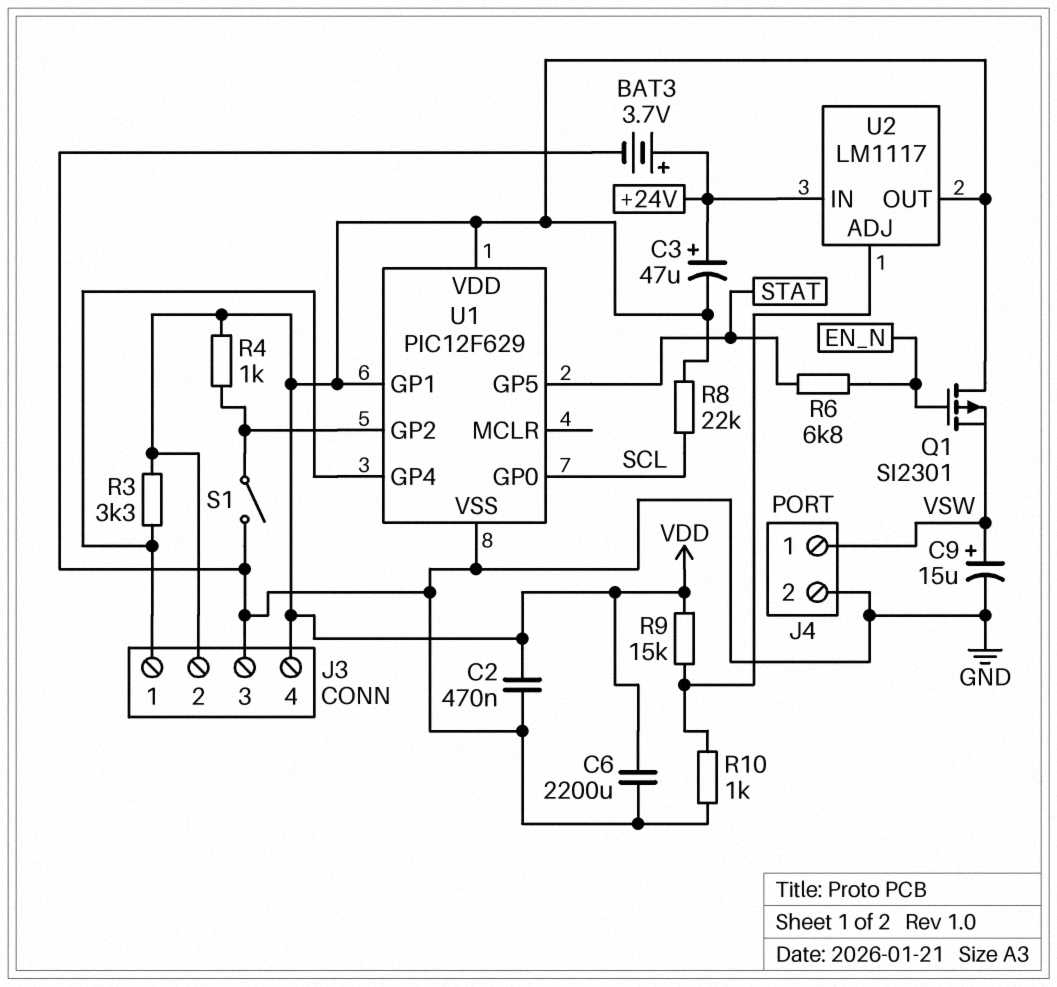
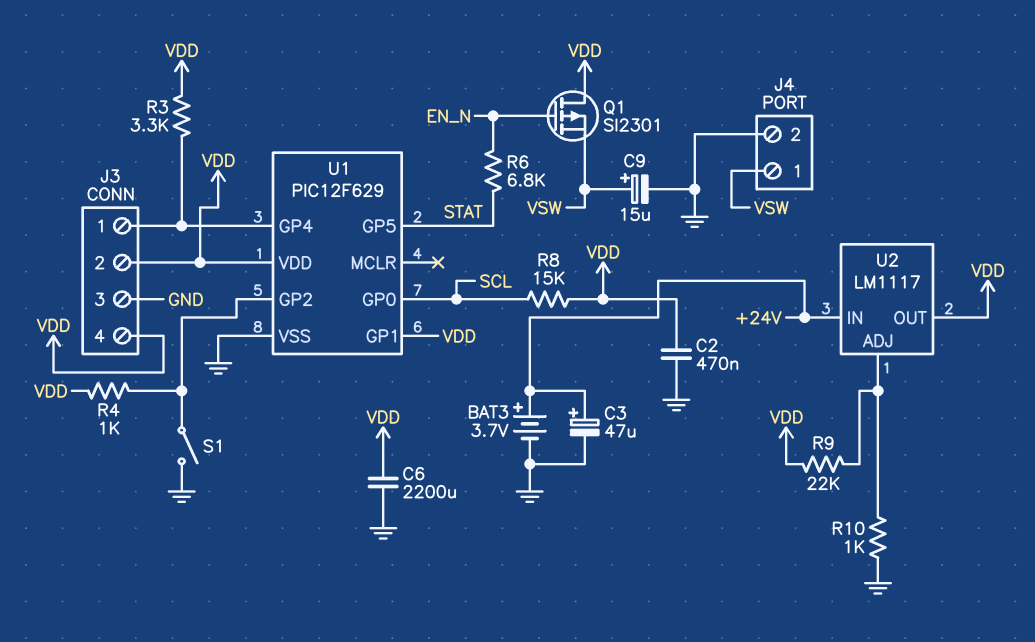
C3: 47uF (plus +24V, minus VDD) -> 47uF (plus +24V, minus GND)
R8: 22k (SCL, VDD) -> 15k (SCL, VDD)
R9: 15k (U2/ADJ, VDD) -> 22k (U2/ADJ, VDD)

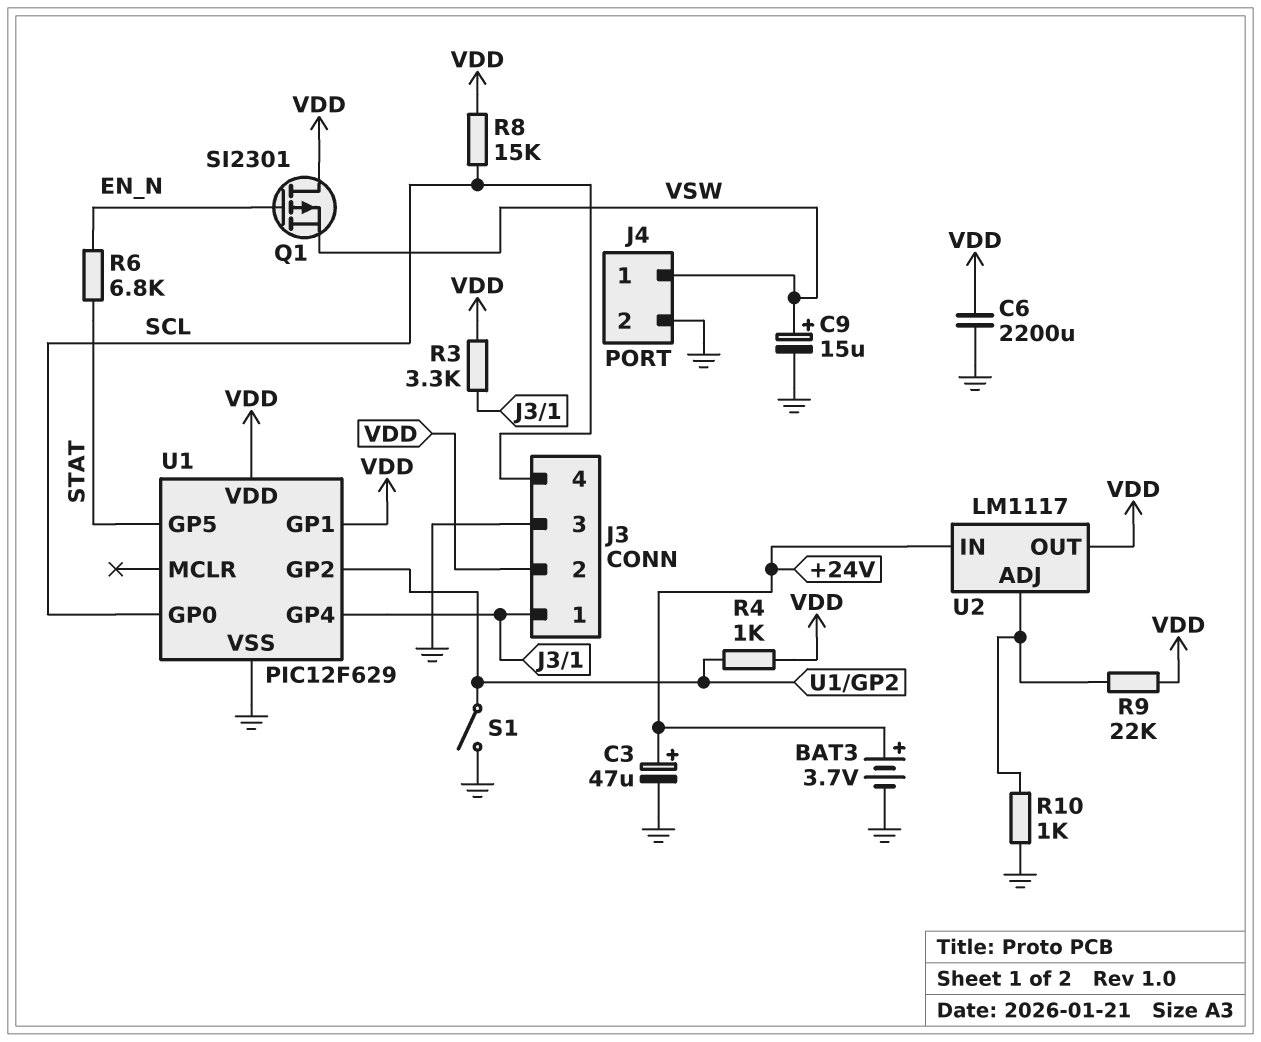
C2: 470nF (GND, VDD) -> none
J3 pin 4: VDD -> SCL

